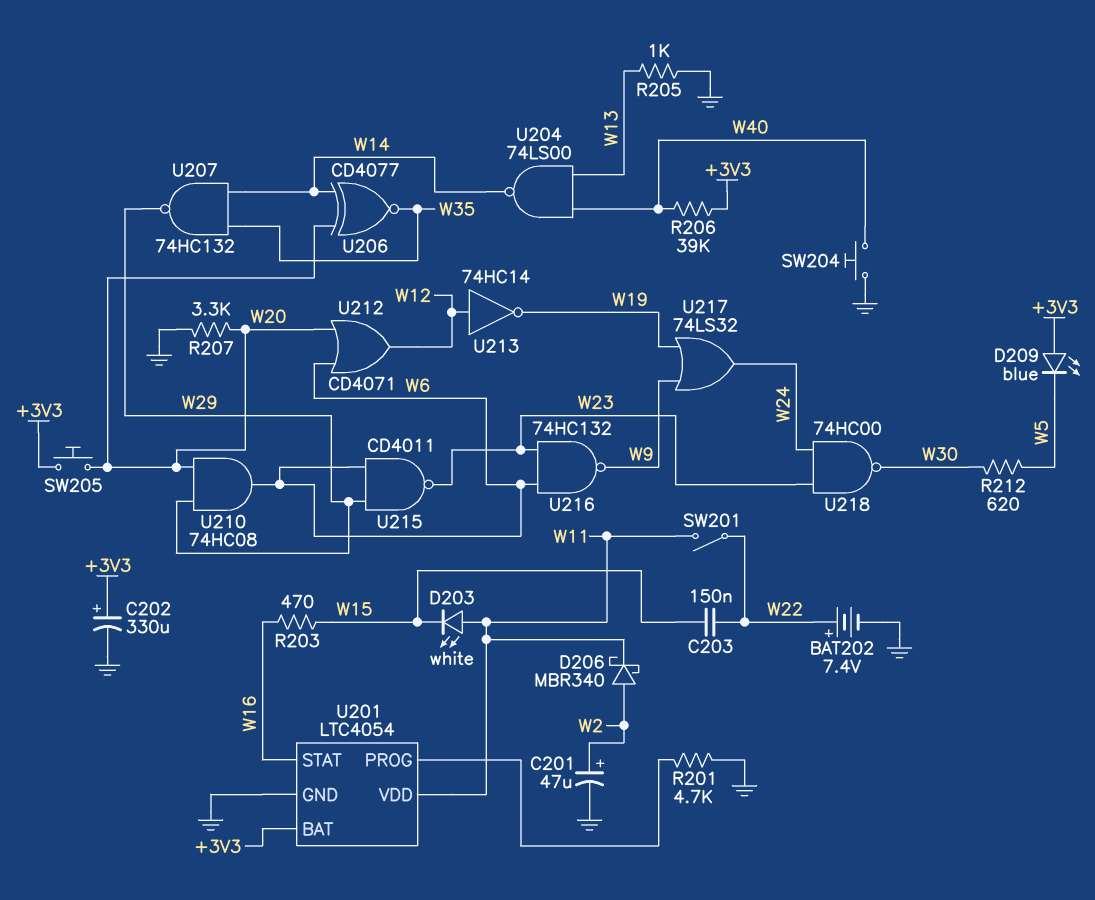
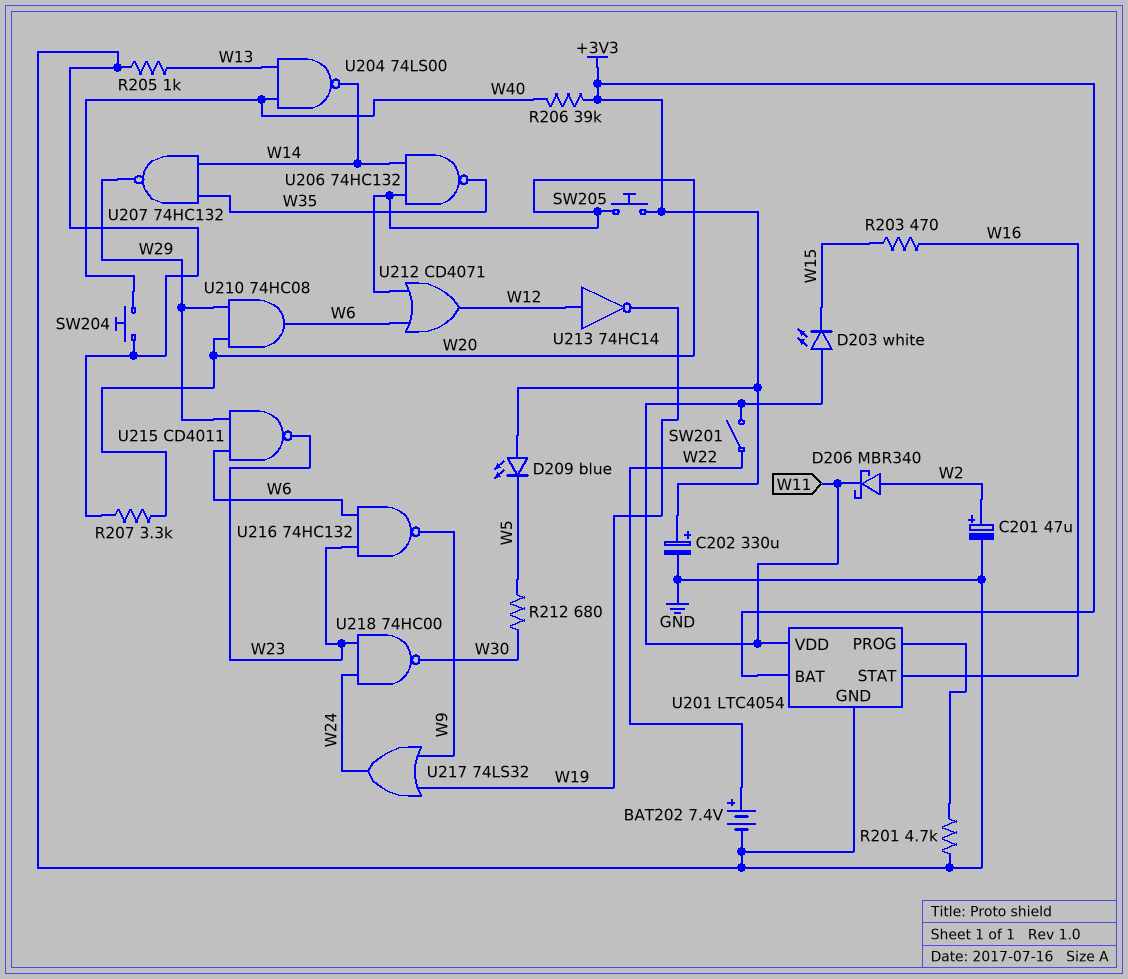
C203: 150nF (W15, W22) -> none
R212: 620 (W5, W30) -> 680 (W5, W30)
U206: XNOR CD4077 (in W14, in W20, out W35) -> NAND 74HC132 (in W14, in W20, out W35)

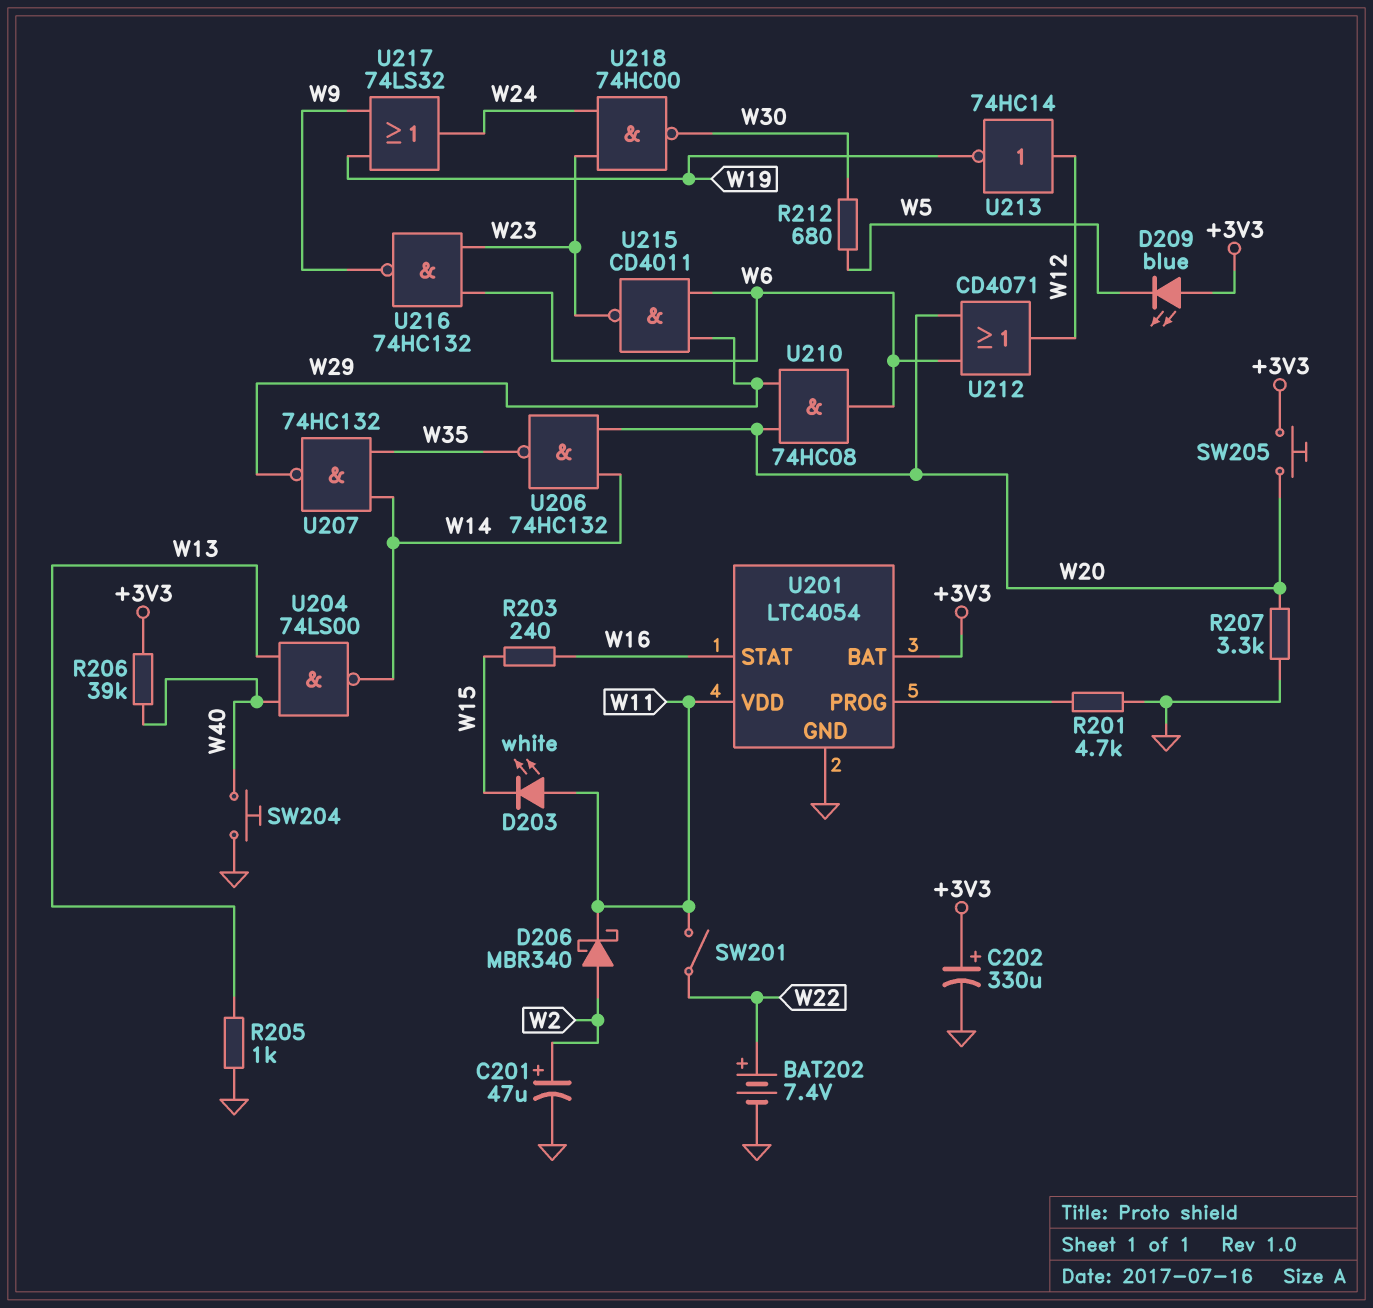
R203: 470 (W15, W16) -> 240 (W15, W16)

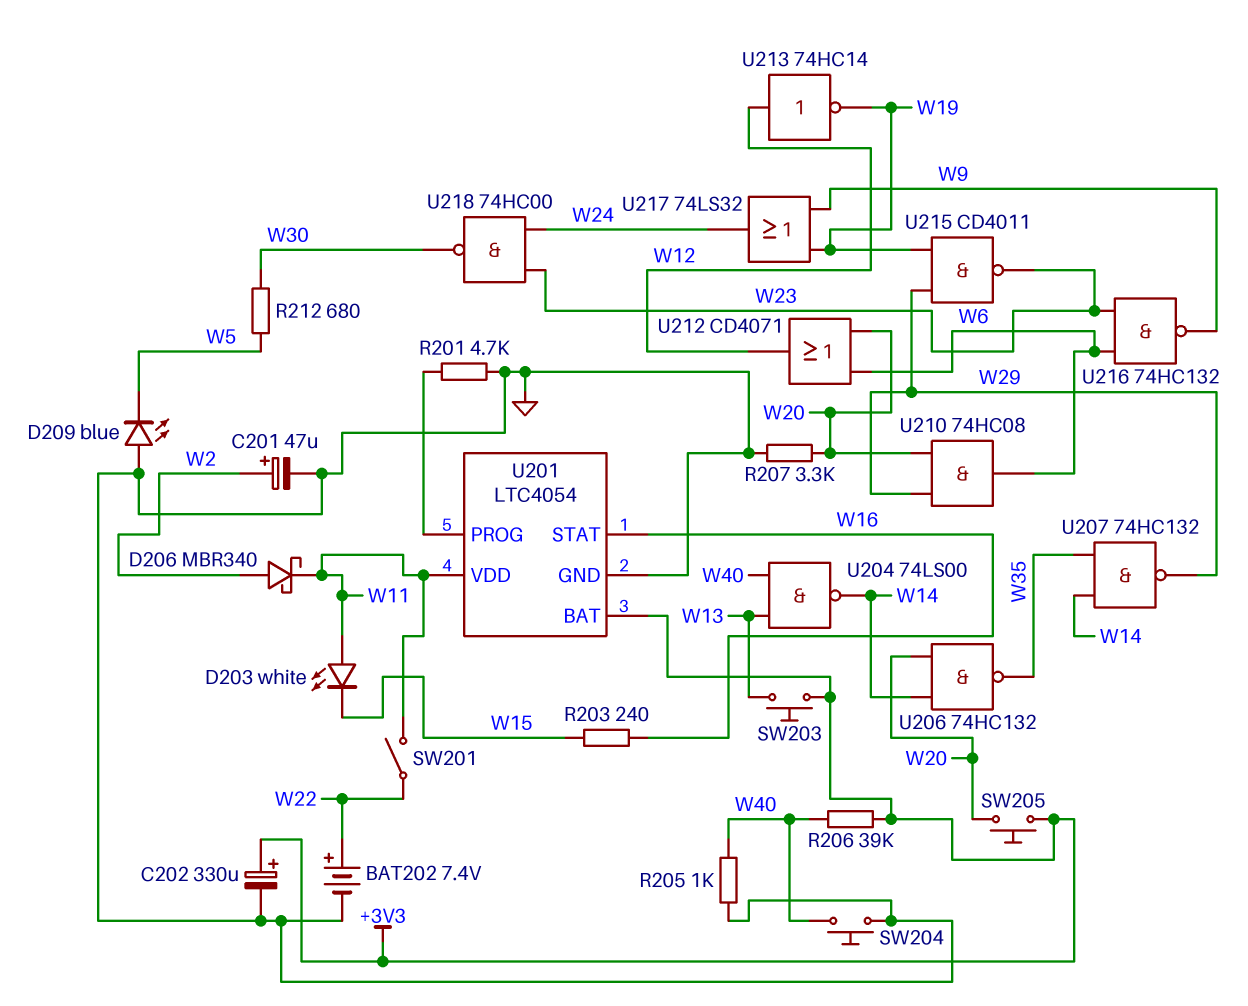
D209: LED blue (A +3V3, K W5) -> LED blue (A GND, K W5)
R205: 1k (GND, W13) -> 1k (GND, W40)
SW203: none -> button (+3V3, W13)
U215: NAND CD4011 (in W6, in W29, out W23) -> NAND CD4011 (in W19, in W29, out W23)

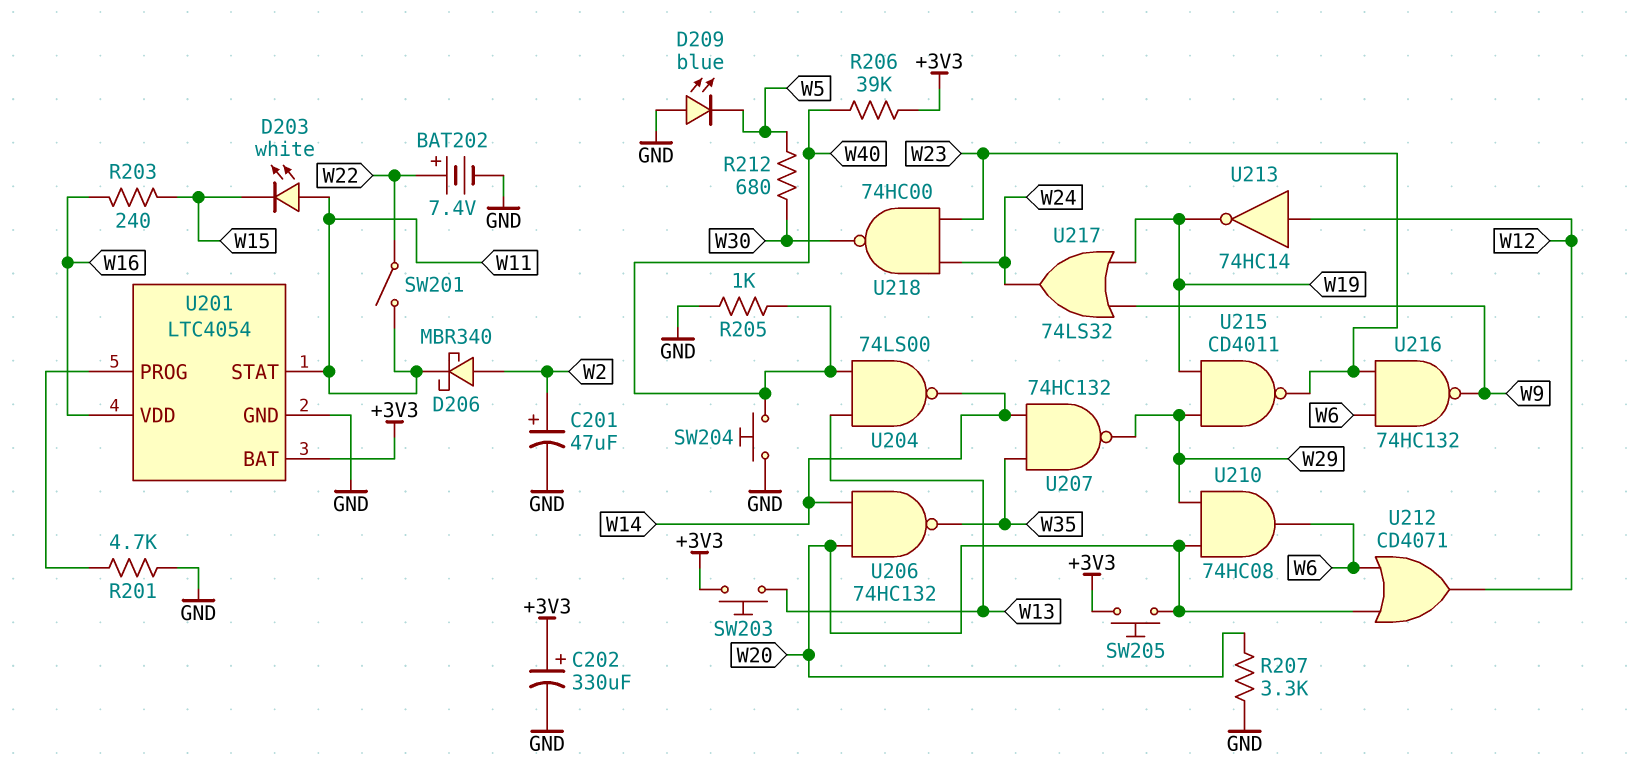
U201 pin STAT: W16 -> W11
U201 pin VDD: W11 -> W16

